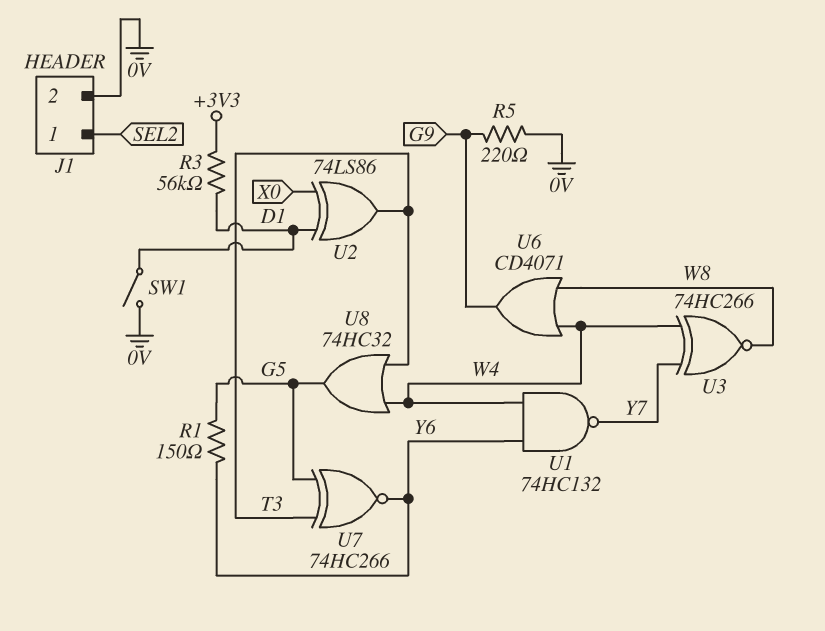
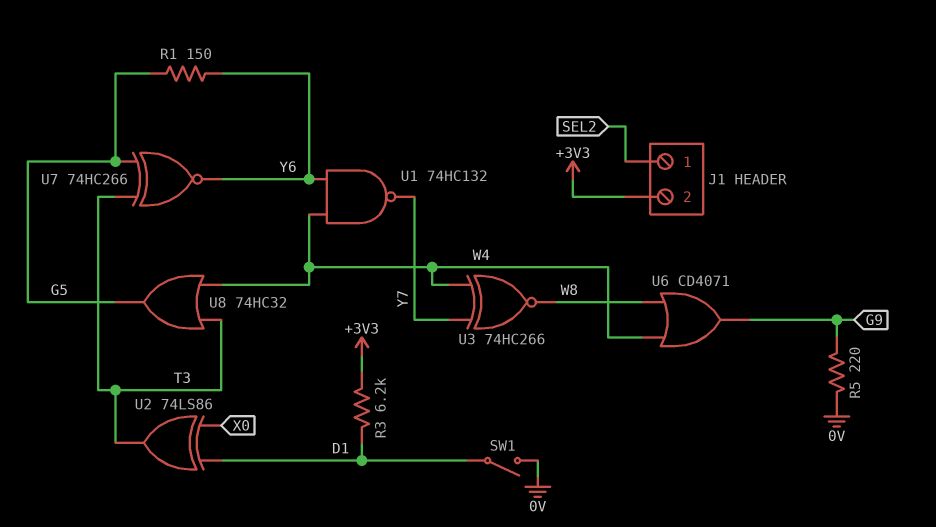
J1 pin 2: 0V -> +3V3
R3: 56k (+3V3, D1) -> 6.2k (+3V3, D1)

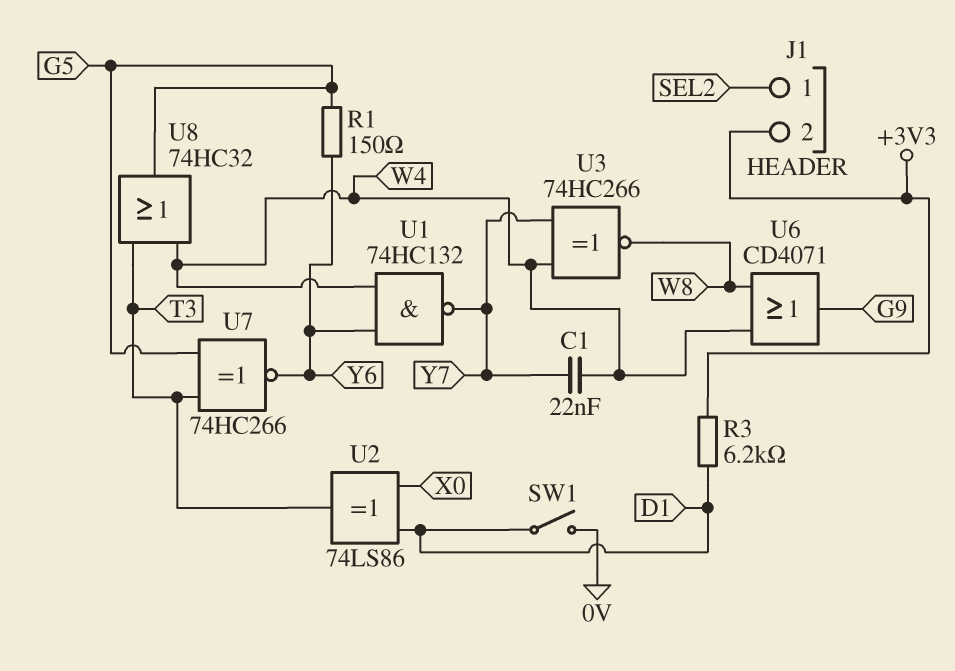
C1: none -> 22nF (W4, Y7)
R5: 220 (0V, G9) -> none

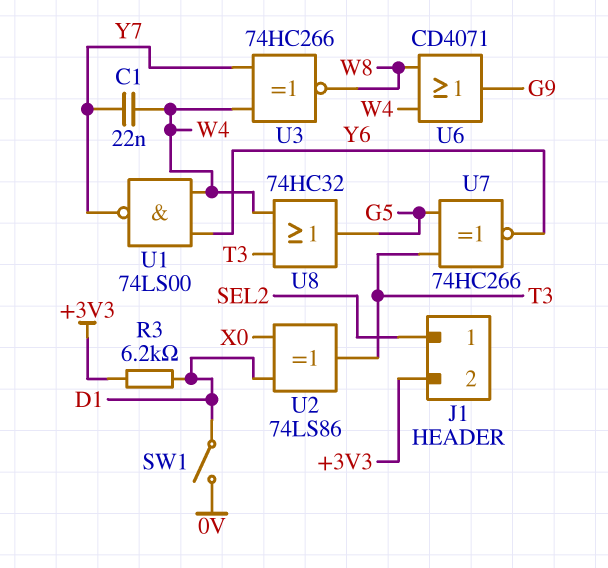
R1: 150 (G5, Y6) -> none
U1: NAND 74HC132 (in W4, in Y6, out Y7) -> NAND 74LS00 (in W4, in Y6, out Y7)

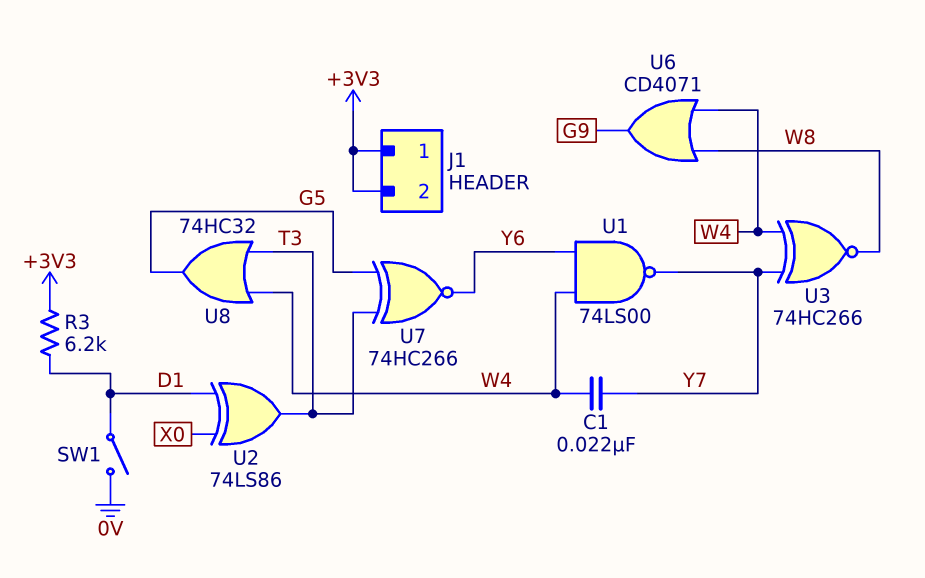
J1 pin 1: SEL2 -> +3V3

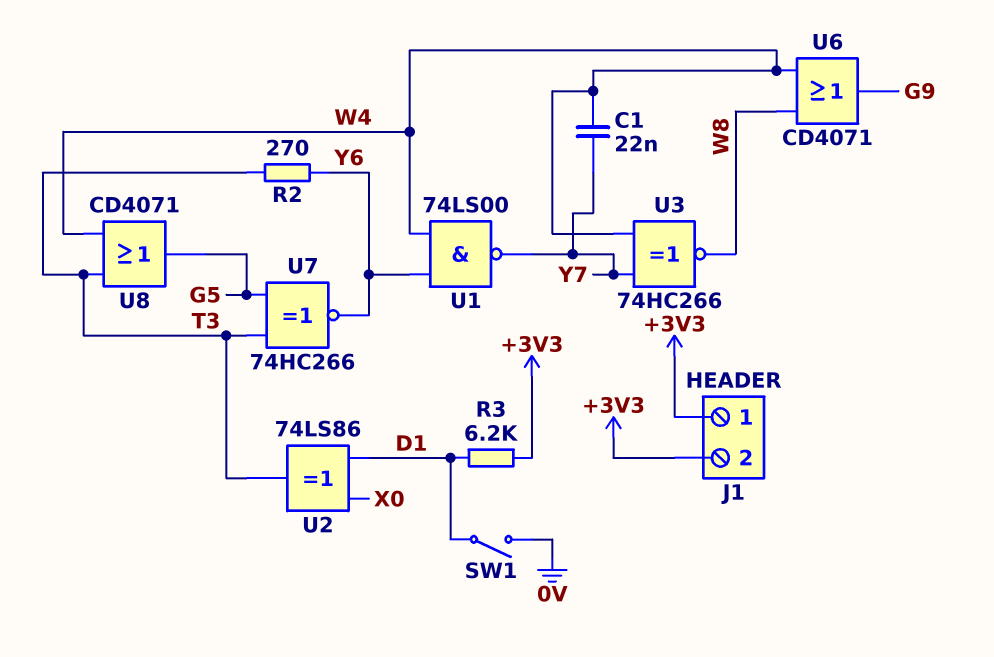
R2: none -> 270 (T3, Y6)
U8: OR 74HC32 (in T3, in W4, out G5) -> OR CD4071 (in T3, in W4, out G5)

